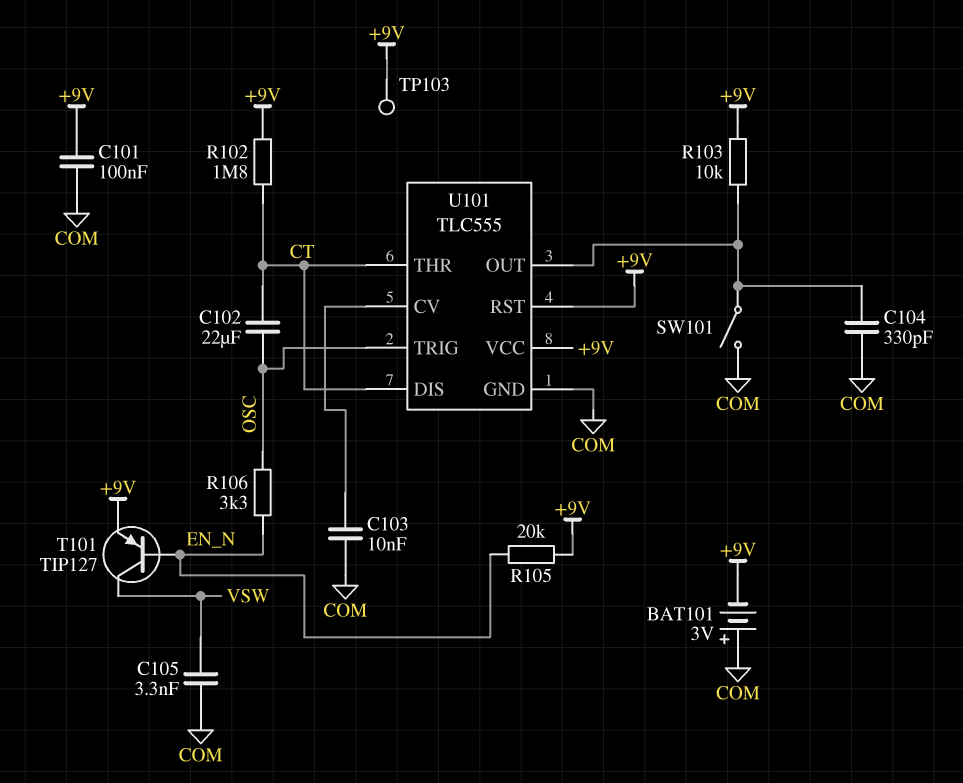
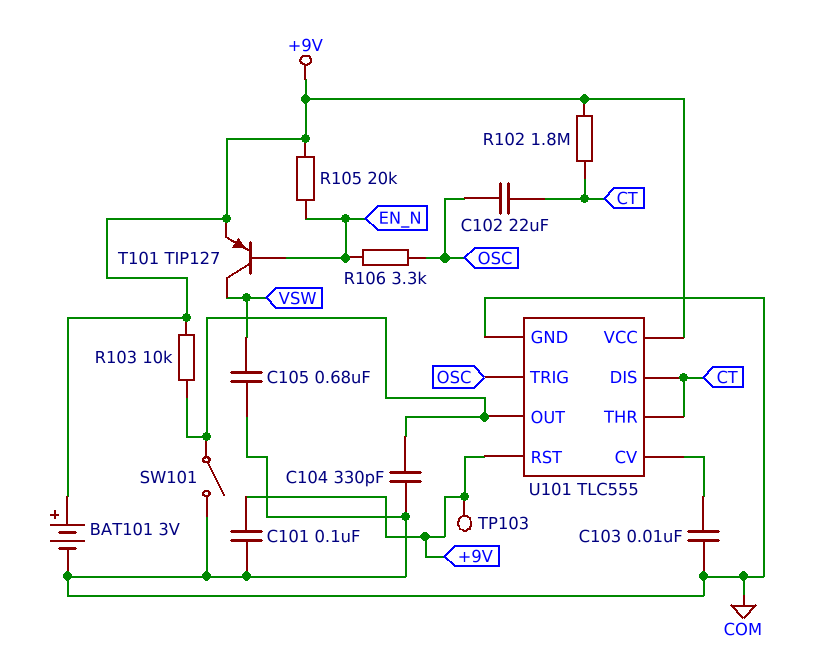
BAT101: 3V (plus COM, minus +9V) -> 3V (plus +9V, minus COM)
C105: 3.3nF (COM, VSW) -> 680nF (COM, VSW)

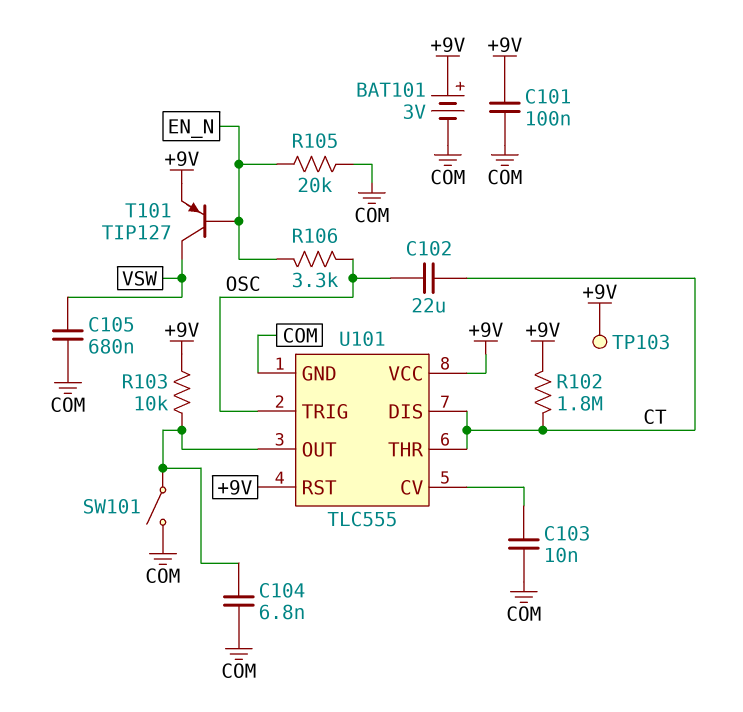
C104: 330pF (COM, U101/OUT) -> 6.8nF (COM, U101/OUT)
R105: 20k (+9V, EN_N) -> 20k (COM, EN_N)

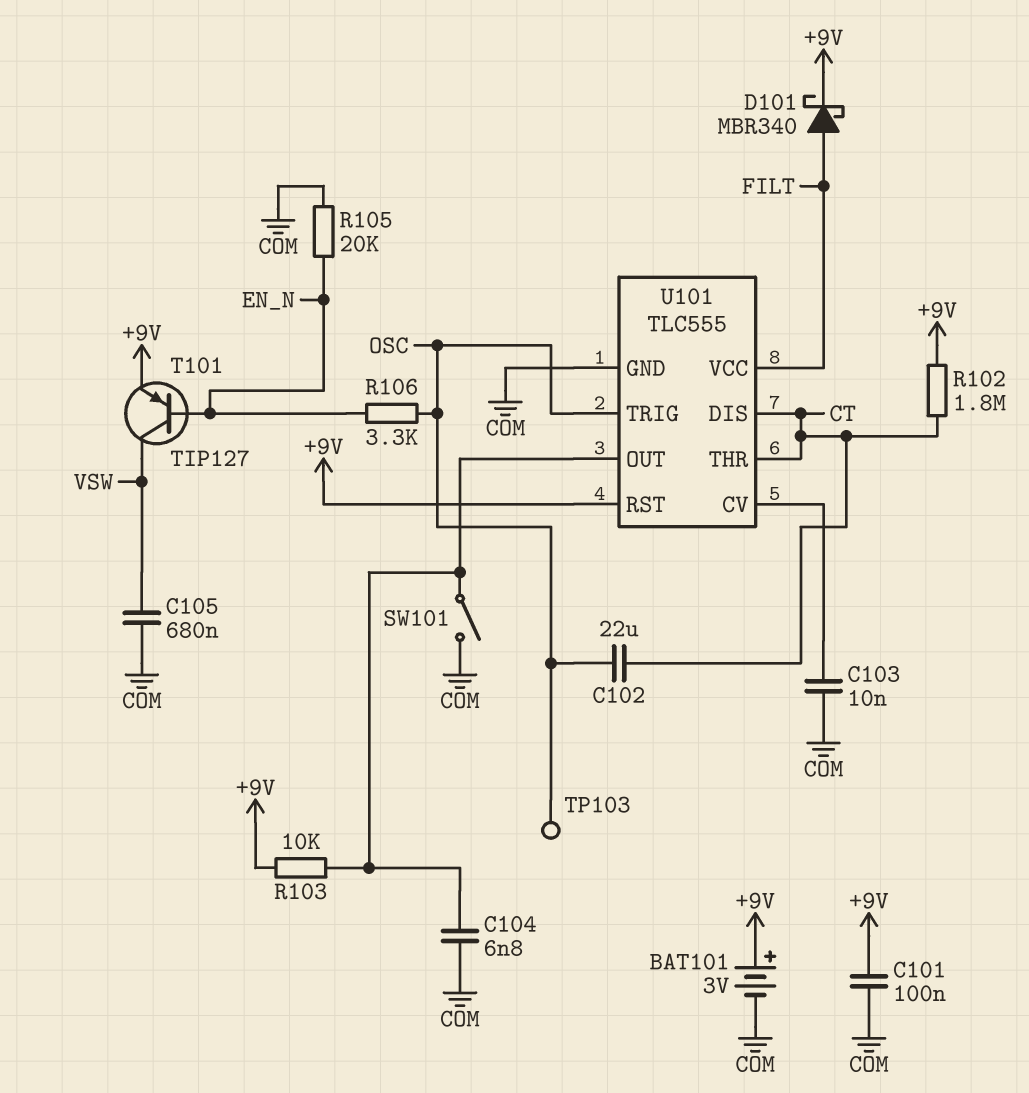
D101: none -> schottky MBR340 (A FILT, K +9V)
TP103: test point (+9V) -> test point (OSC)
U101 pin VCC: +9V -> FILT

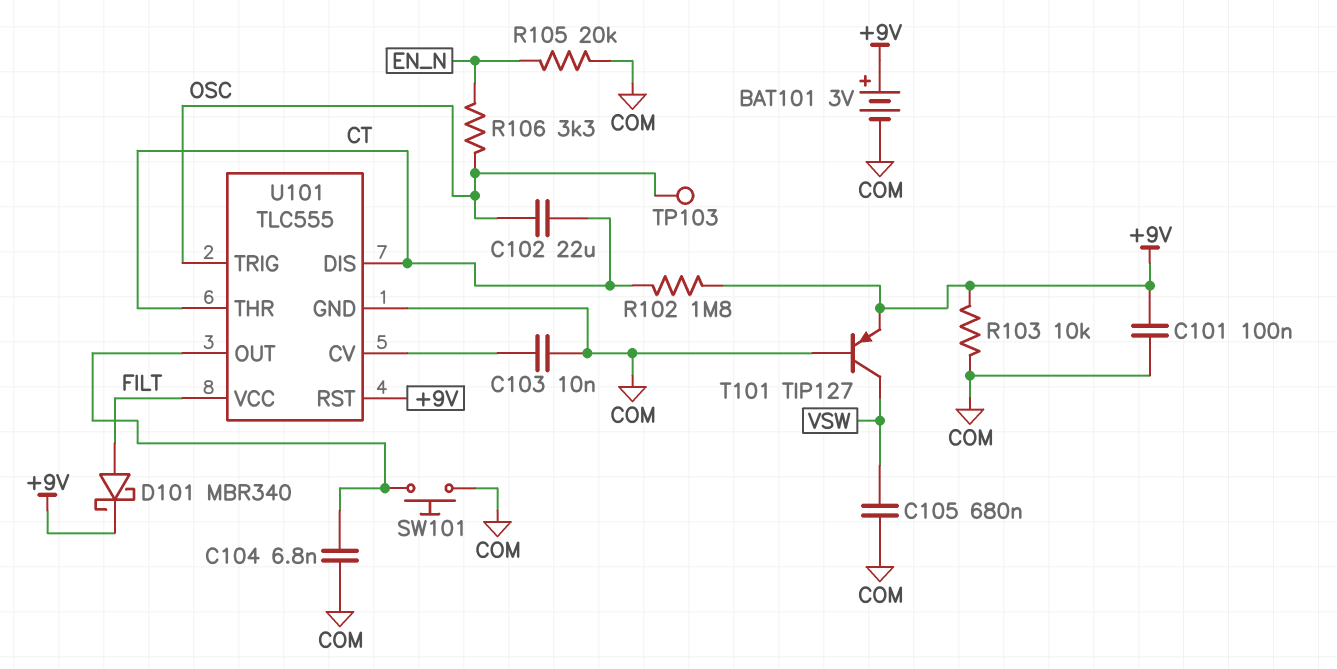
R103: 10k (+9V, U101/OUT) -> 10k (+9V, COM)
SW101: switch (COM, U101/OUT) -> button (COM, U101/OUT)
T101: PNP TIP127 (B EN_N, C VSW, E +9V) -> PNP TIP127 (B COM, C VSW, E +9V)

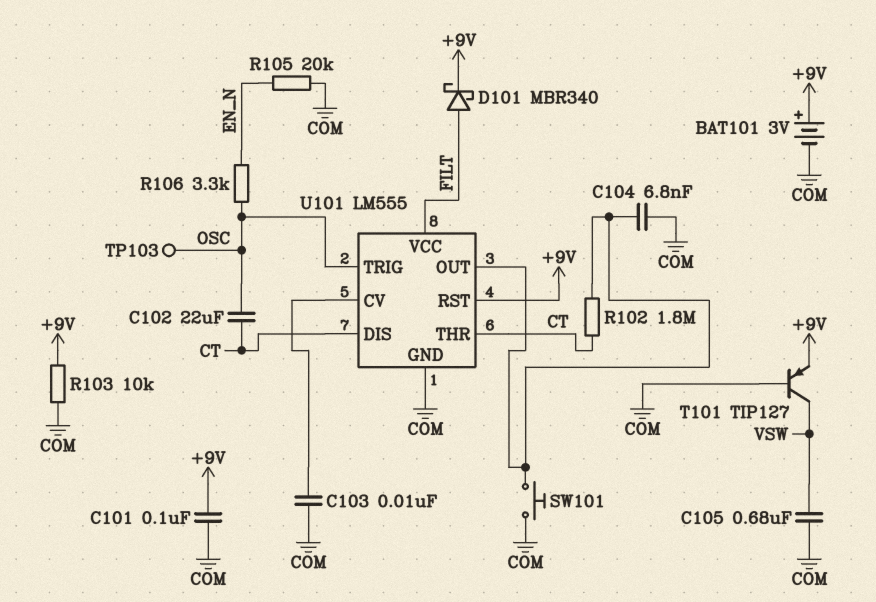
R102: 1.8M (+9V, CT) -> 1.8M (CT, U101/OUT)
U101: TLC555 -> LM555

